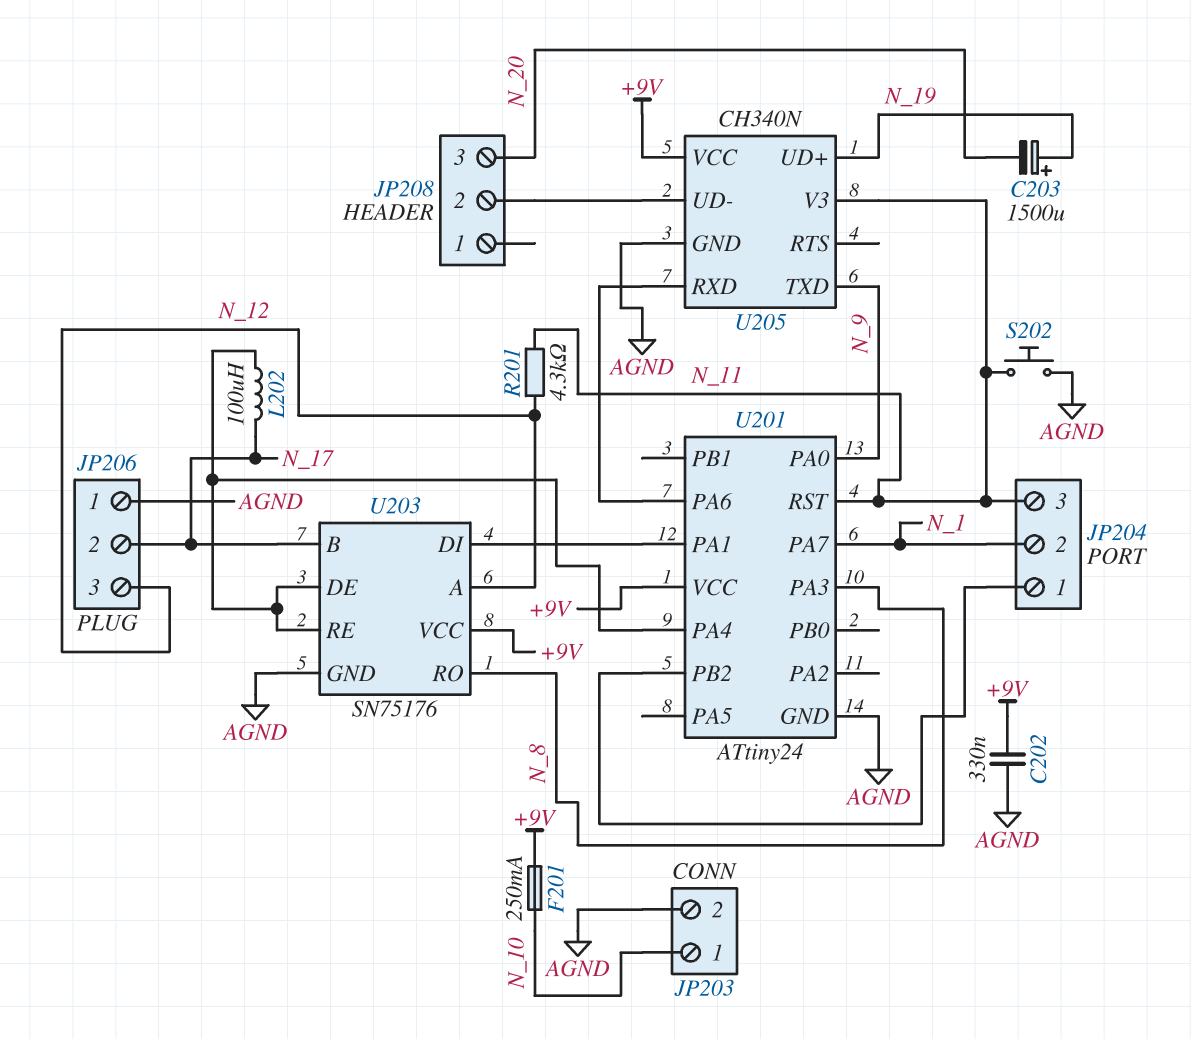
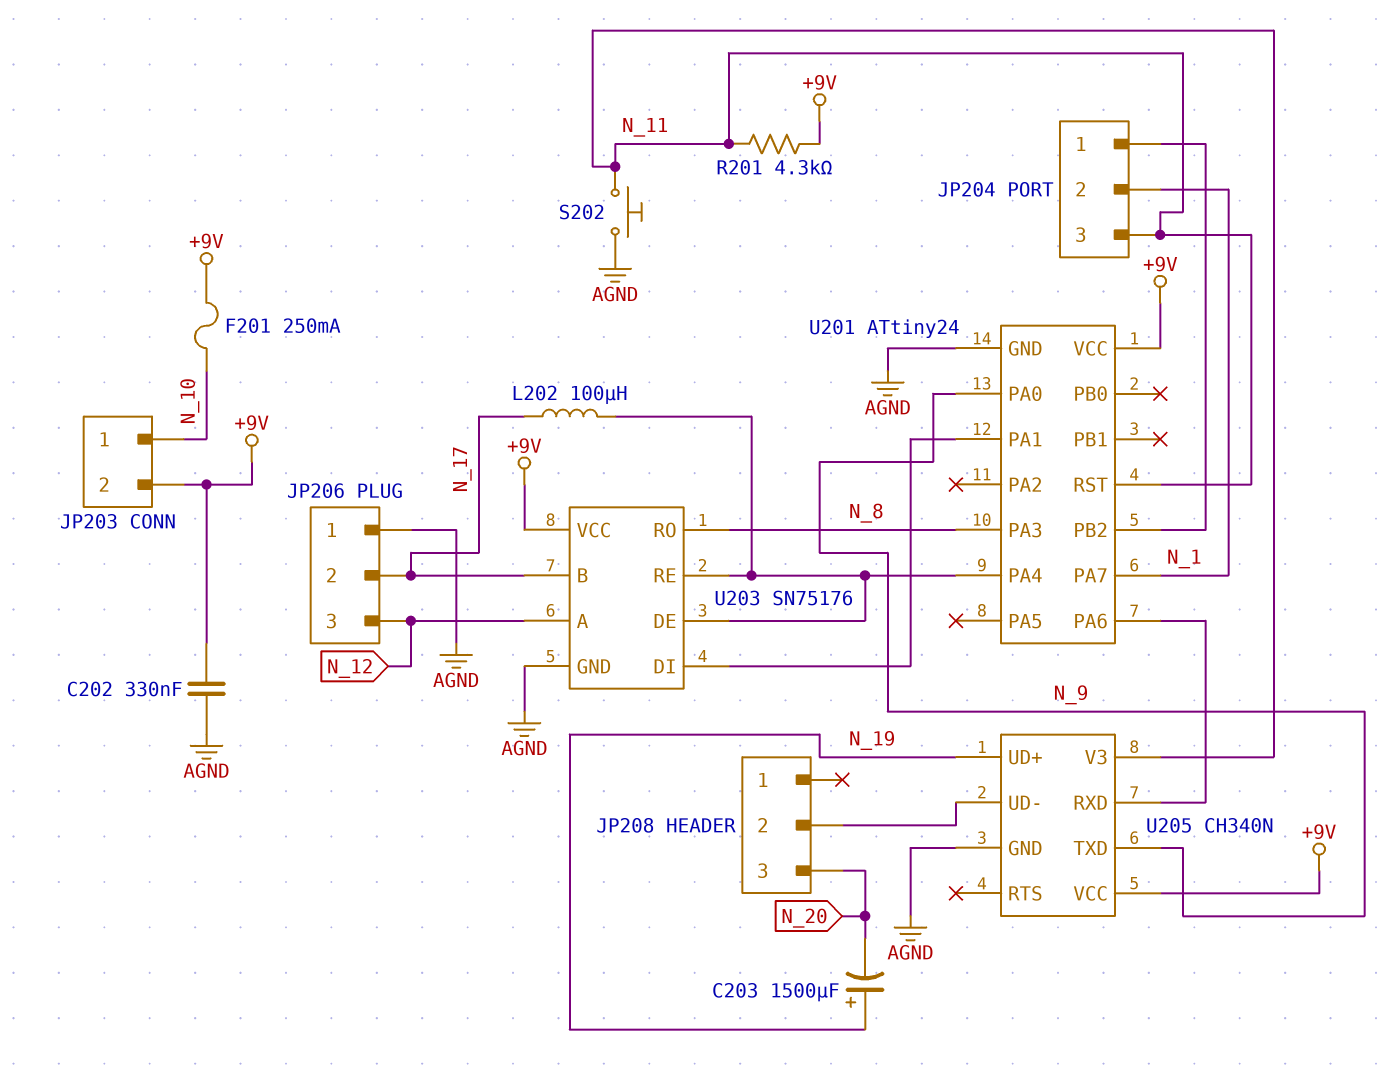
JP203 pin 2: AGND -> +9V
R201: 4.3k (N_11, N_12) -> 4.3k (+9V, N_11)

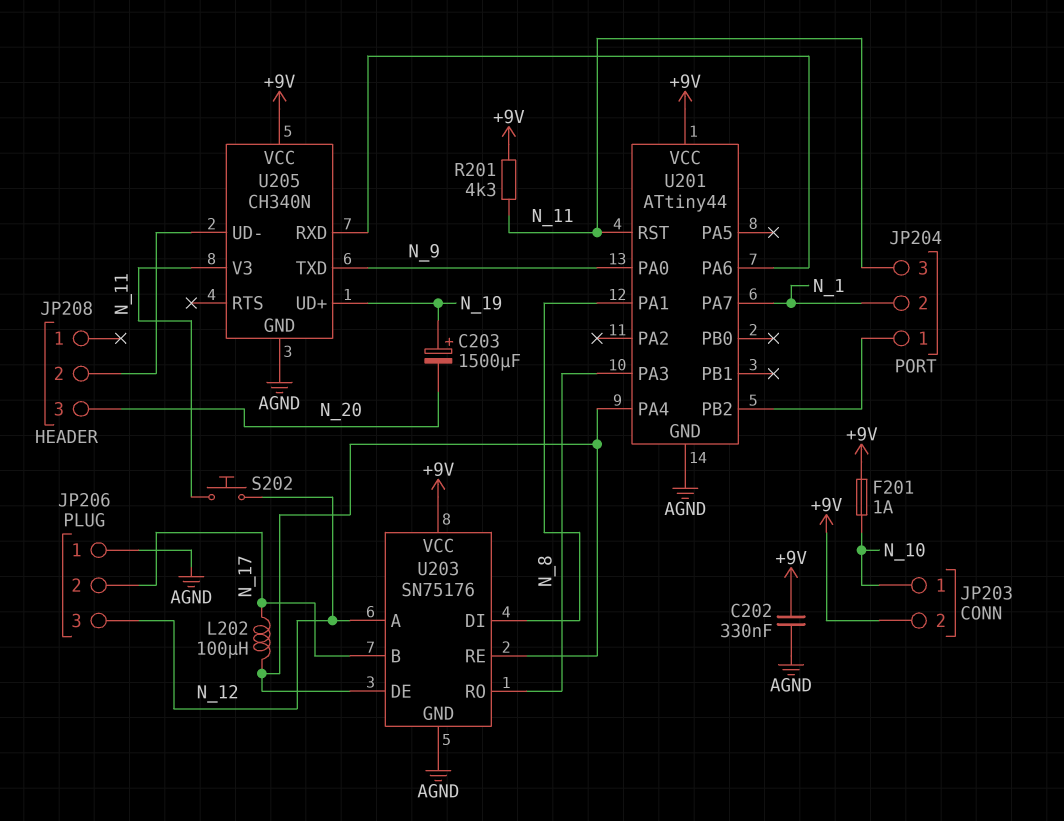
F201: 250mA (+9V, N_10) -> 1A (+9V, N_10)
S202: button (AGND, N_11) -> button (N_11, N_12)
U201: ATtiny24 -> ATtiny44

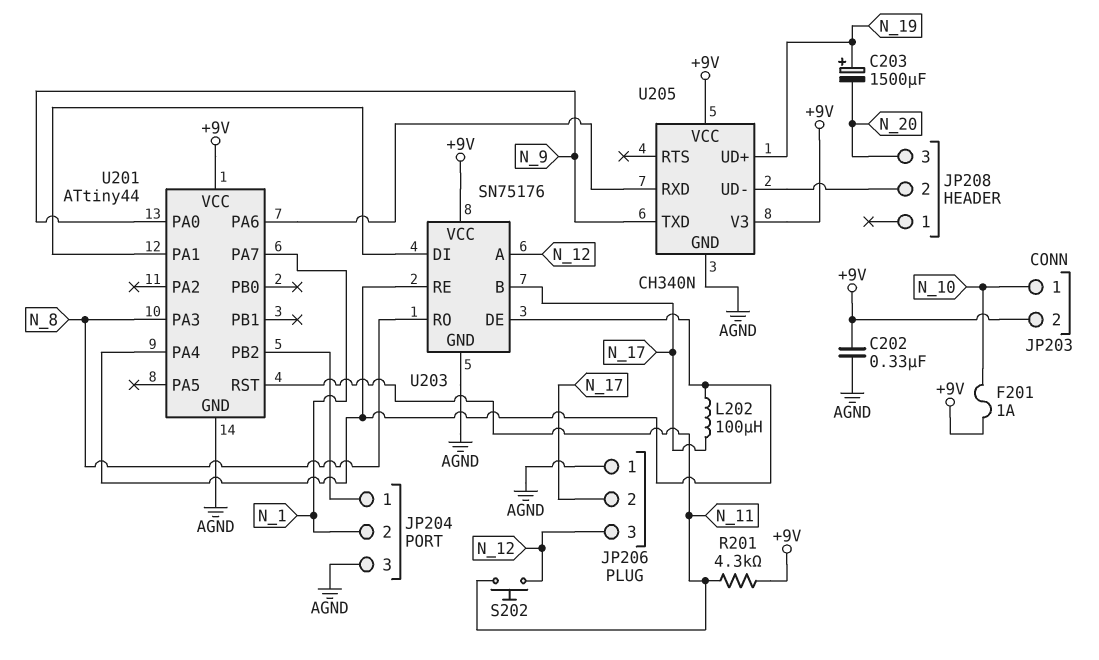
JP204 pin 3: N_11 -> AGND
U205 pin V3: N_11 -> +9V

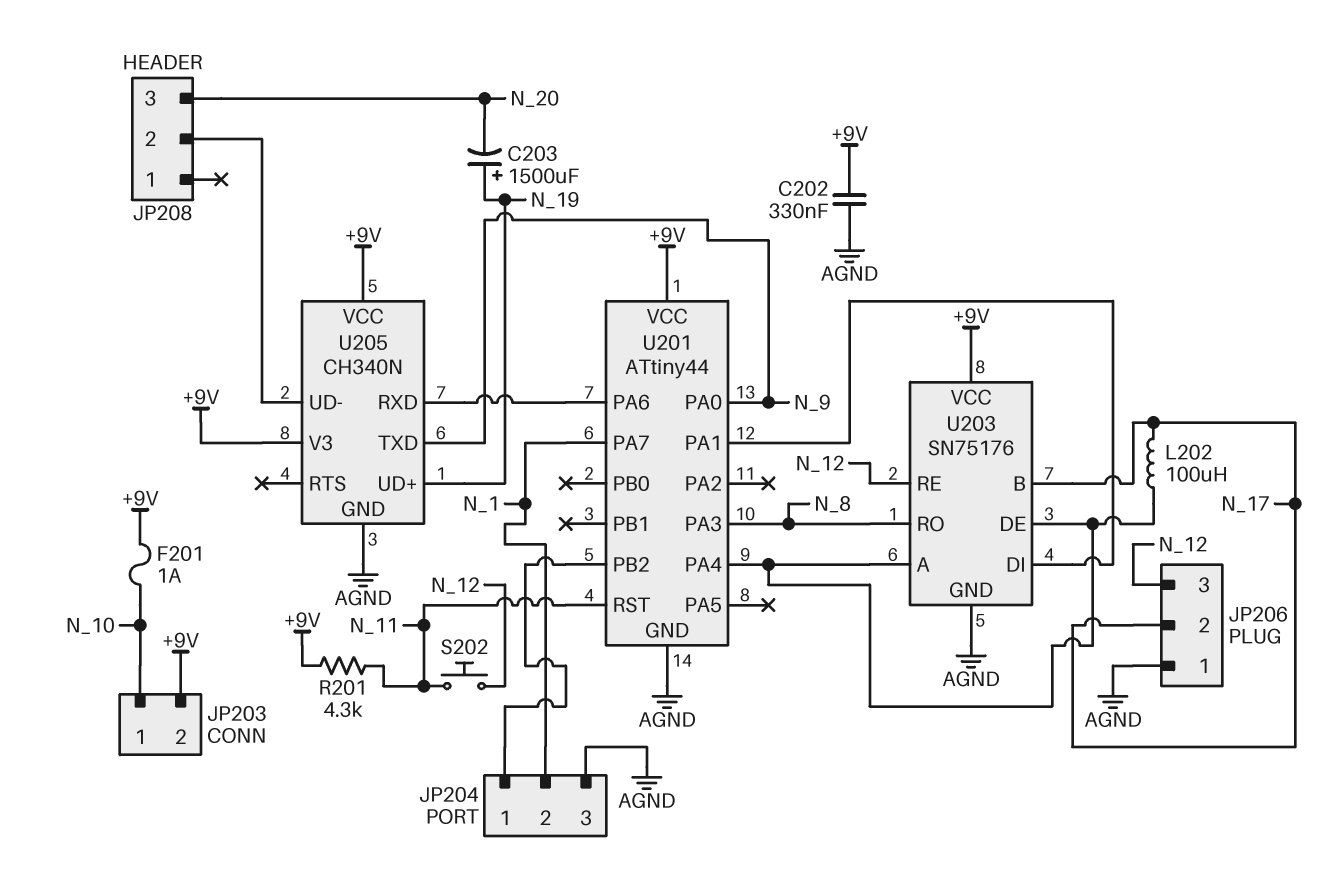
U203 pin A: N_12 -> U201/PA4
U203 pin RE: U201/PA4 -> N_12

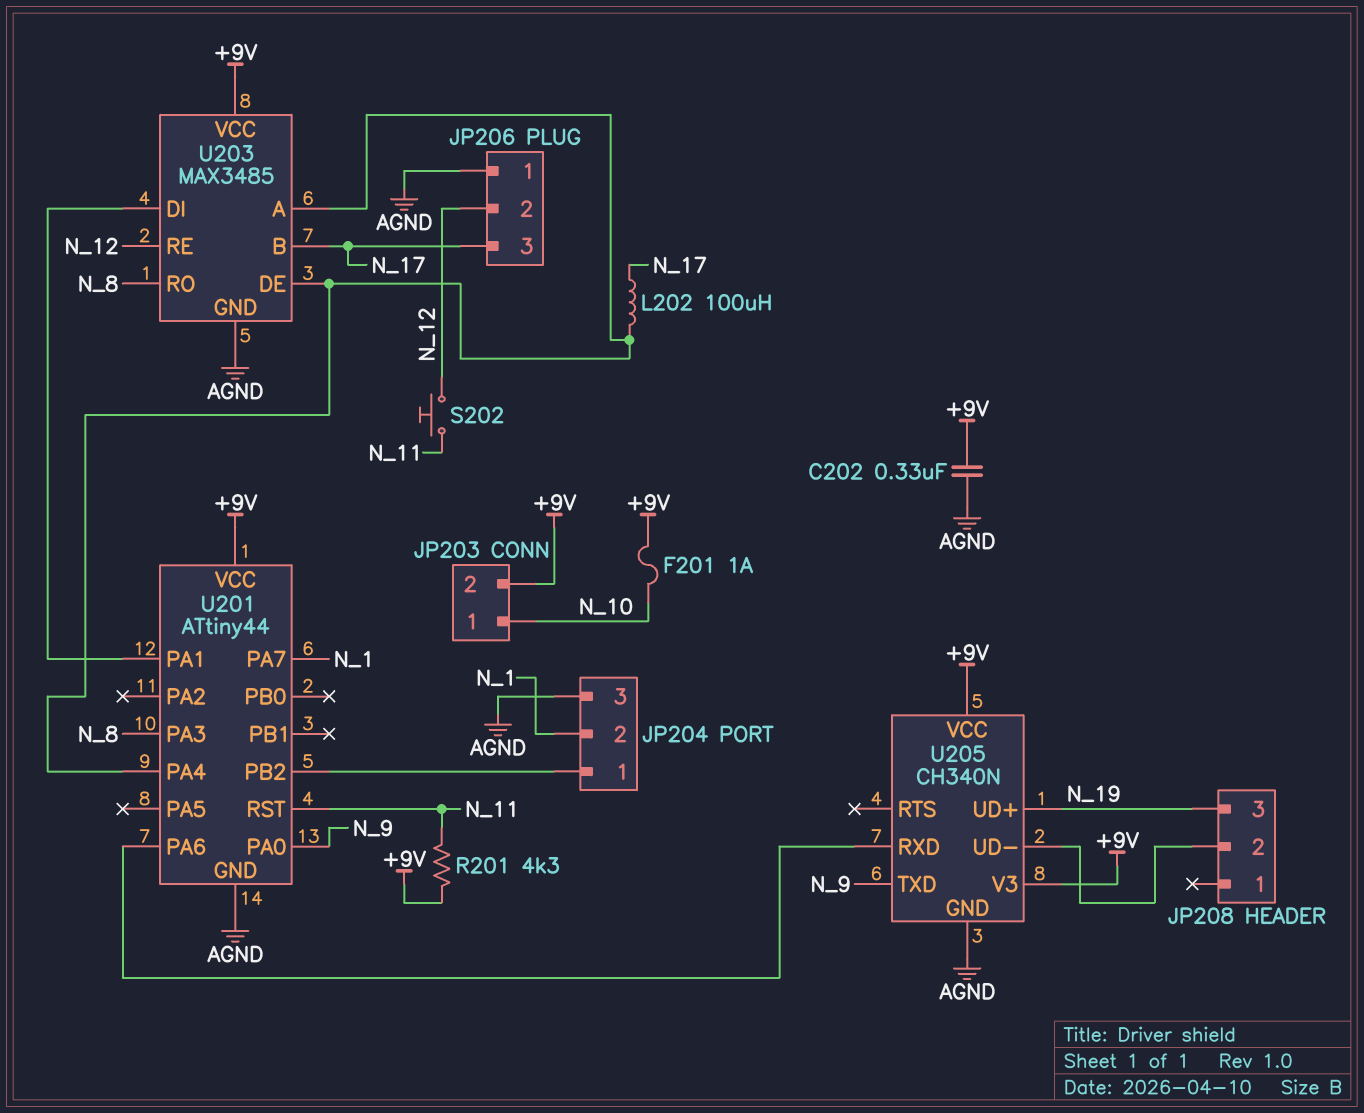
C203: 1500uF (plus N_19, minus N_20) -> none
JP206 pin 2: N_17 -> N_12
JP206 pin 3: N_12 -> N_17
JP208 pin 3: N_20 -> N_19
U203: SN75176 -> MAX3485

